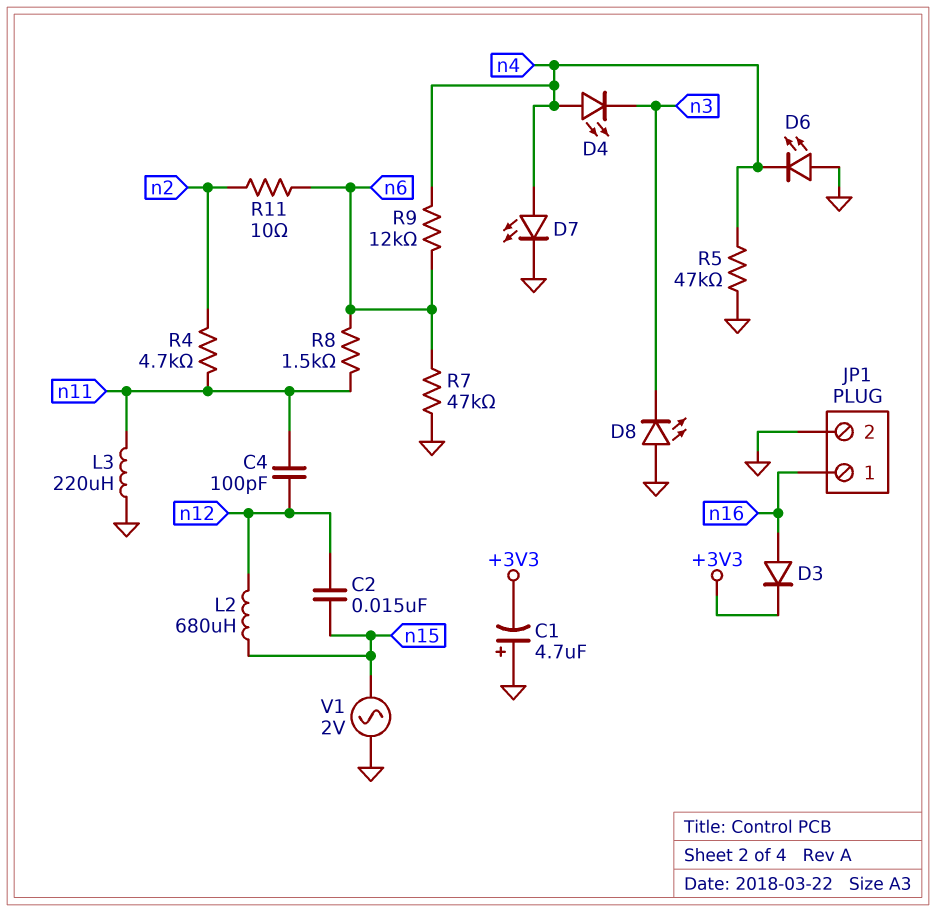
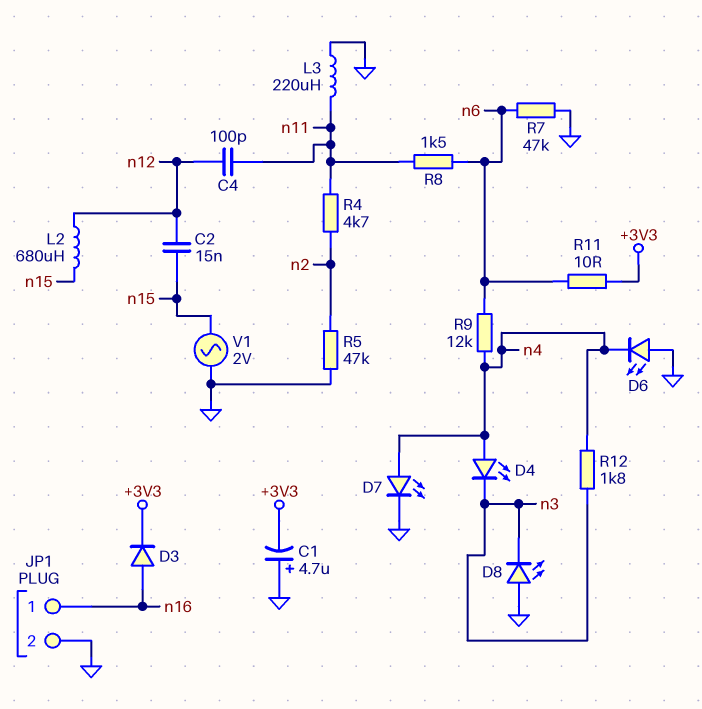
R5: 47k (GND, n4) -> 47k (GND, n2)
R11: 10 (n2, n6) -> 10 (+3V3, n6)
R12: none -> 1.8k (n3, n4)

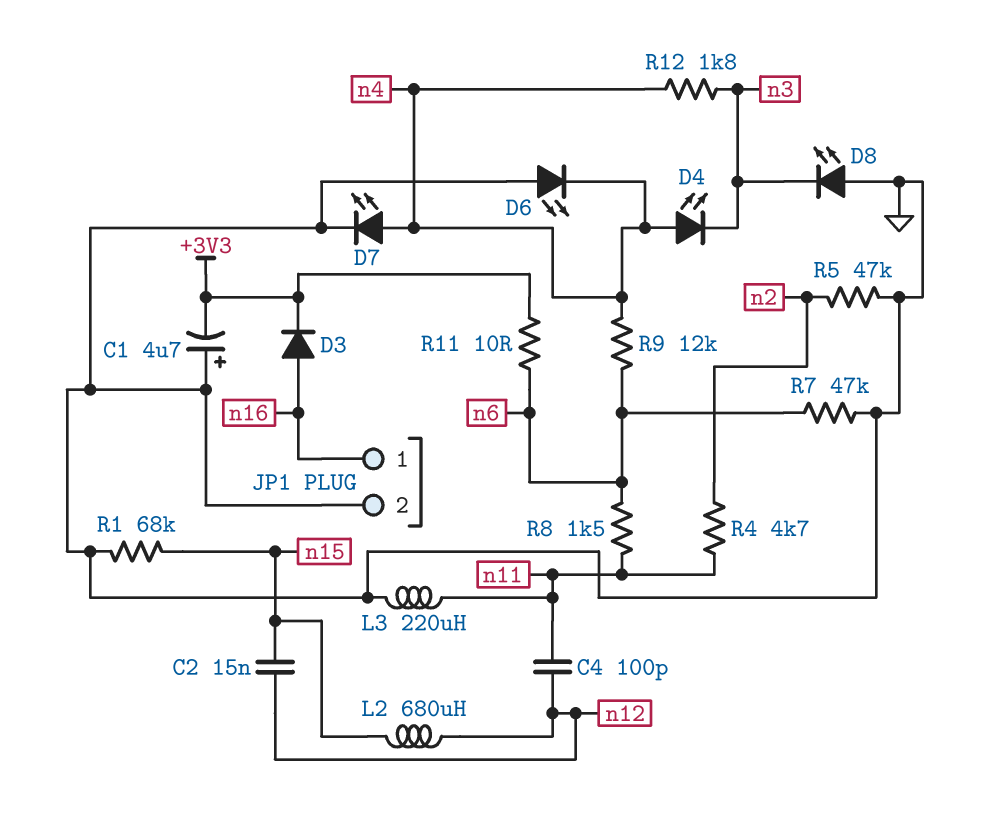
R1: none -> 68k (GND, n15)
V1: AC 2V (GND, n15) -> none

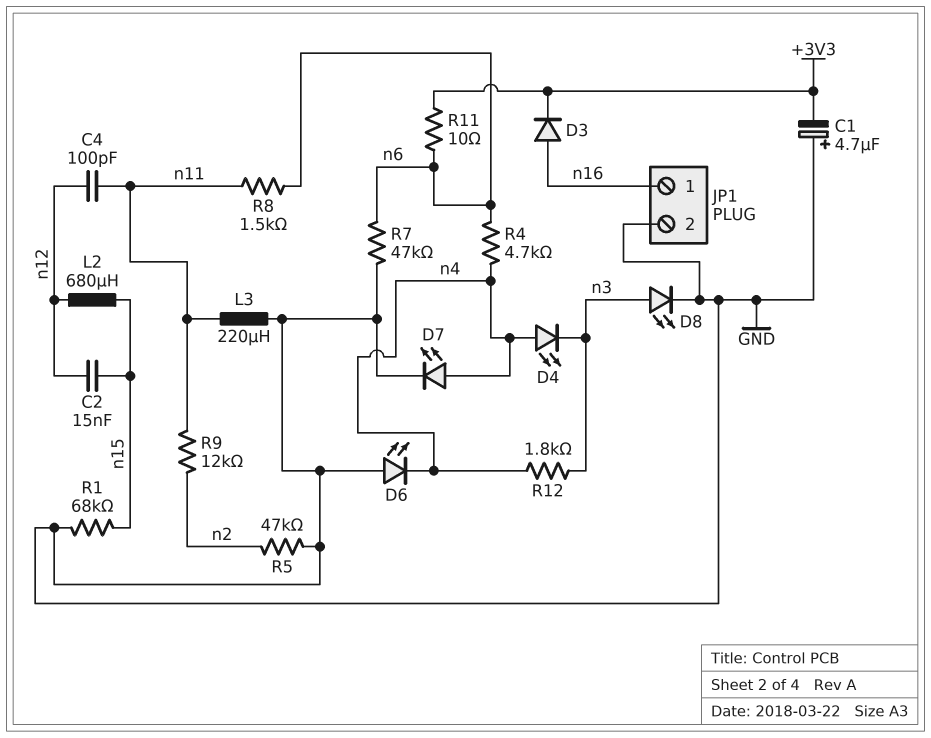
D8: LED (A GND, K n3) -> LED (A n3, K GND)
R4: 4.7k (n2, n11) -> 4.7k (n4, n6)
R9: 12k (n4, n6) -> 12k (n2, n11)

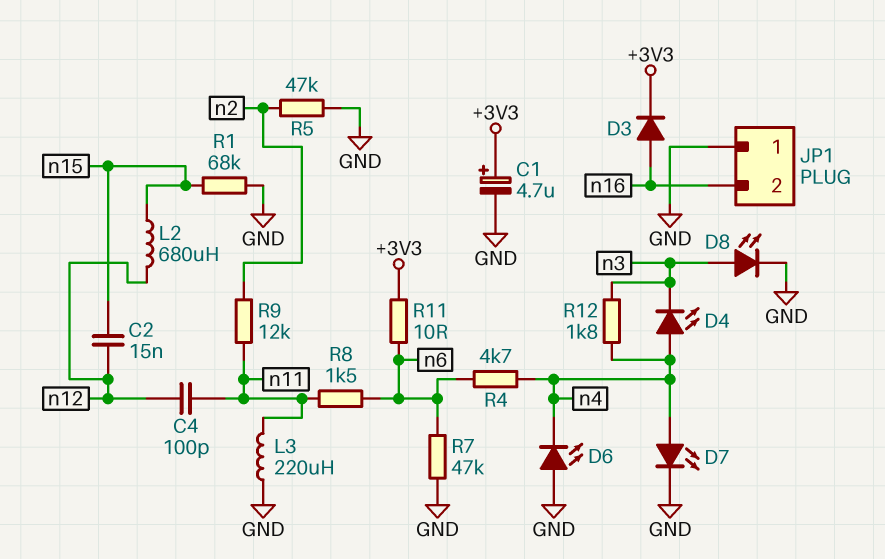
C1: 4.7uF (plus GND, minus +3V3) -> 4.7uF (plus +3V3, minus GND)
JP1 pin 1: n16 -> GND
JP1 pin 2: GND -> n16

